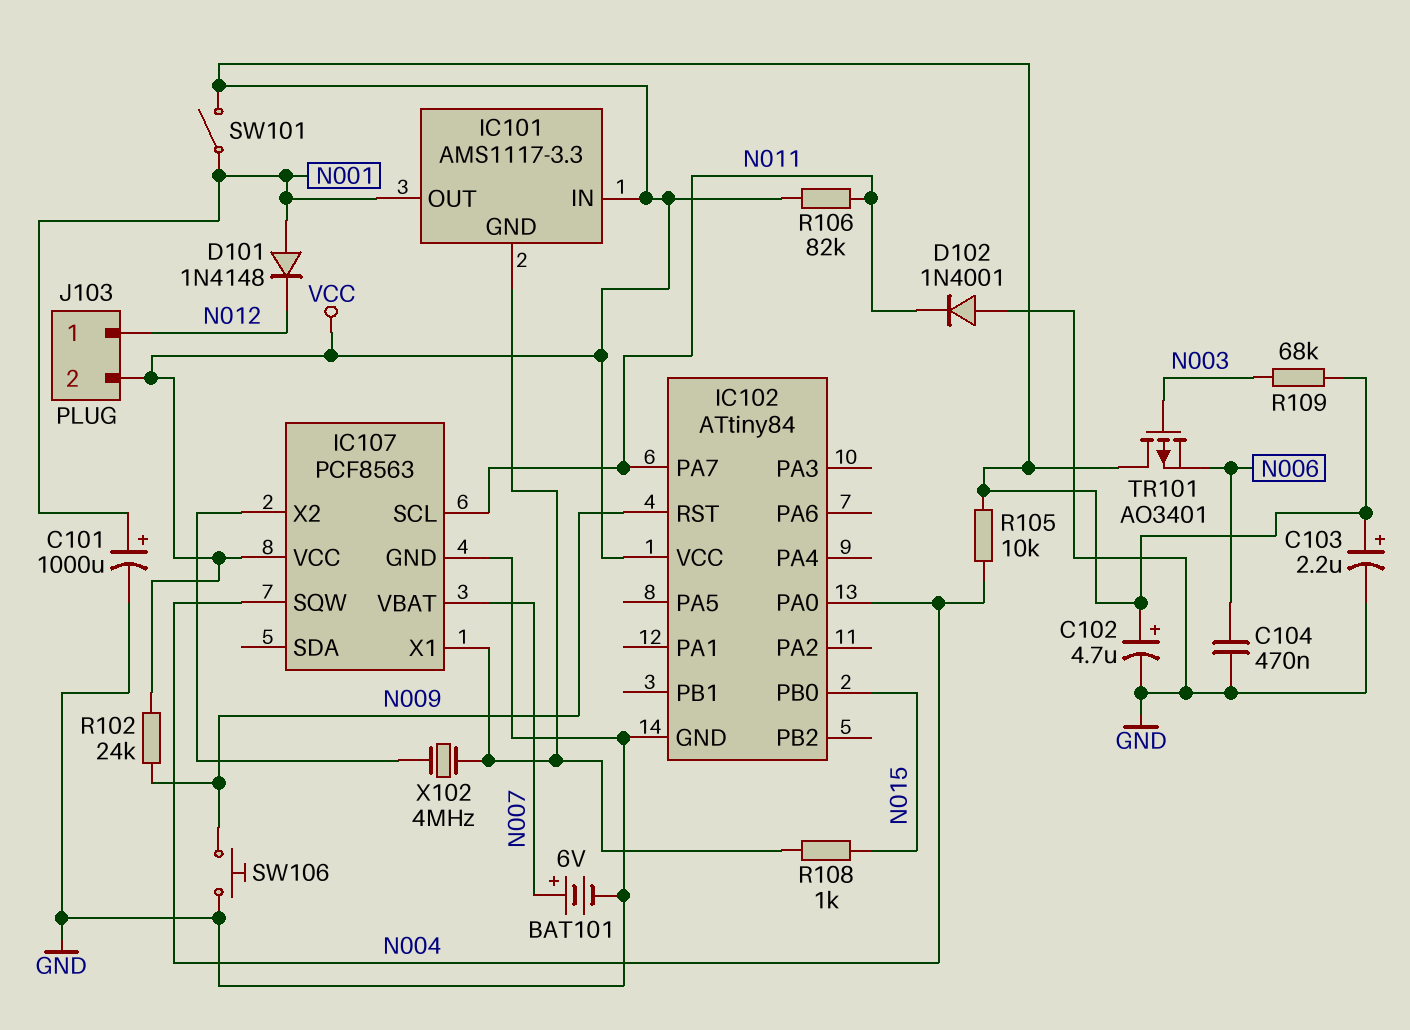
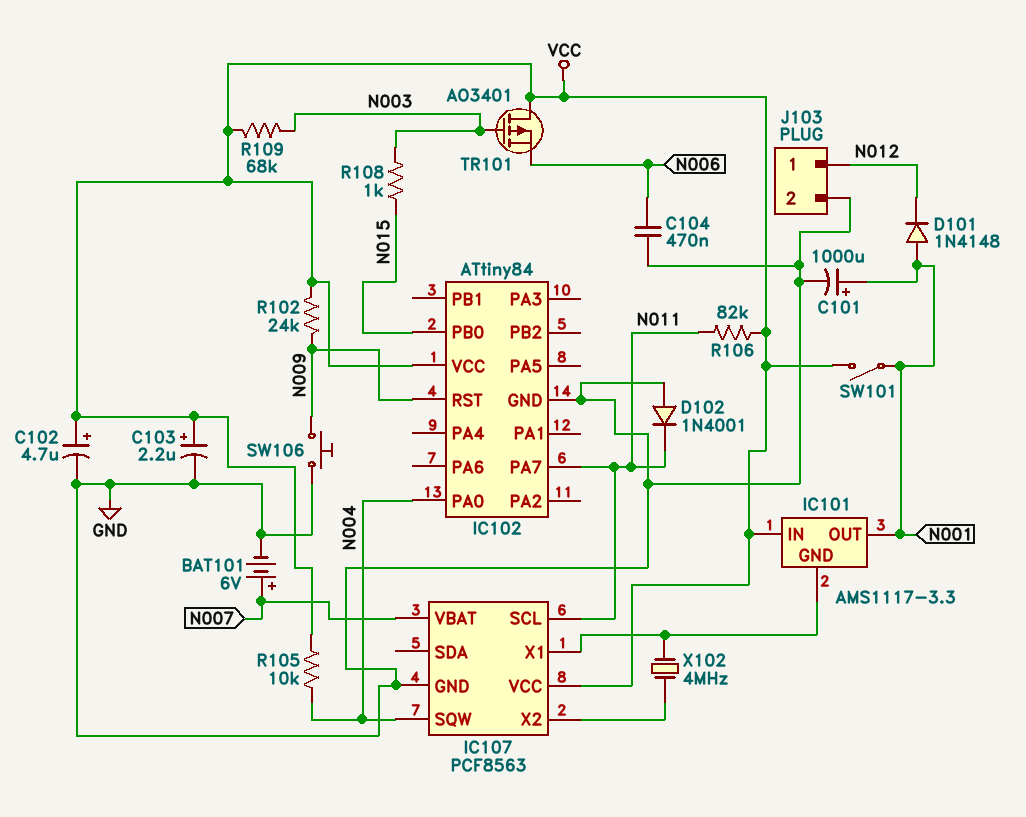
J103 pin 2: VCC -> GND
R108: 1k (IC101/GND, N015) -> 1k (N003, N015)

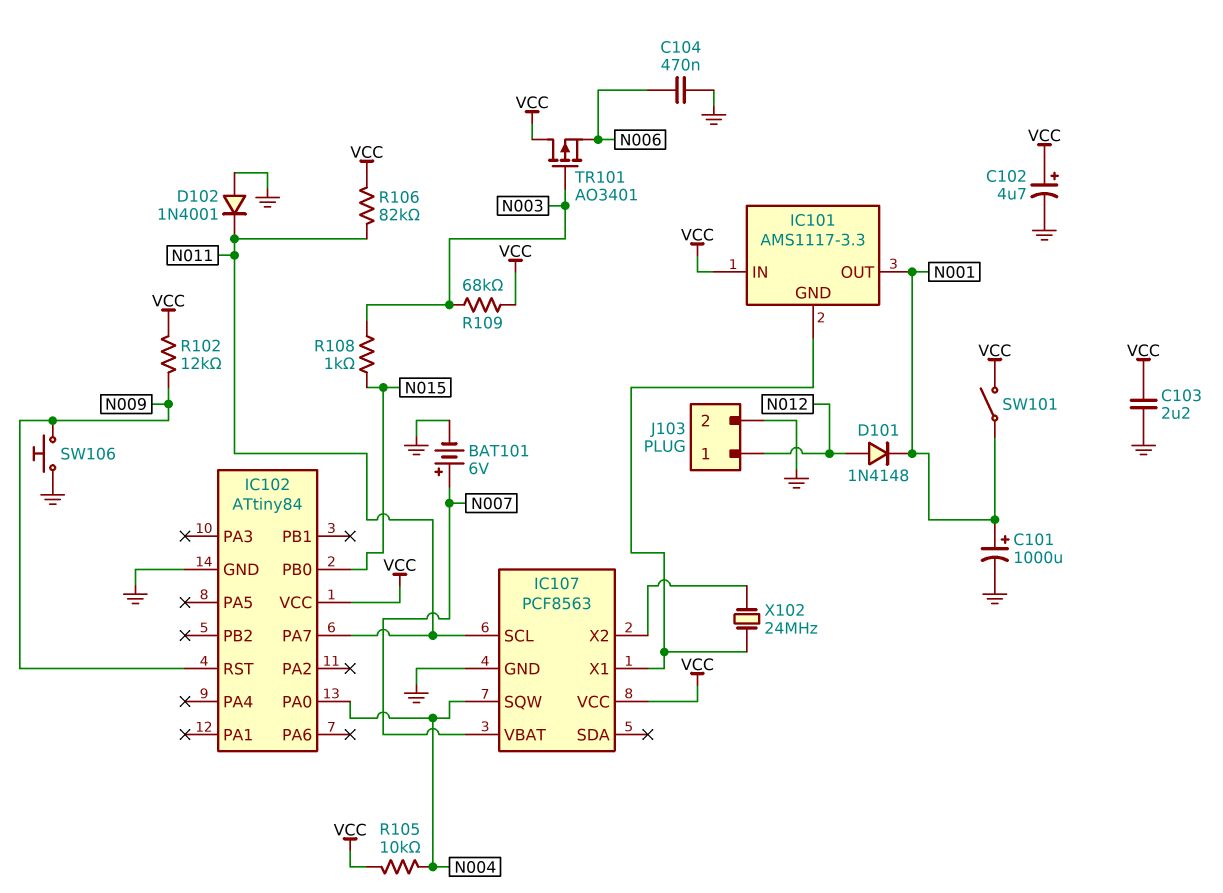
C103: 2.2uF (plus VCC, minus GND) -> 2.2uF (GND, VCC)
D101: diode 1N4148 (A N001, K N012) -> diode 1N4148 (A N012, K N001)
R102: 24k (N009, VCC) -> 12k (N009, VCC)
X102: 4MHz (IC101/GND, IC107/X2) -> 24MHz (IC101/GND, IC107/X2)

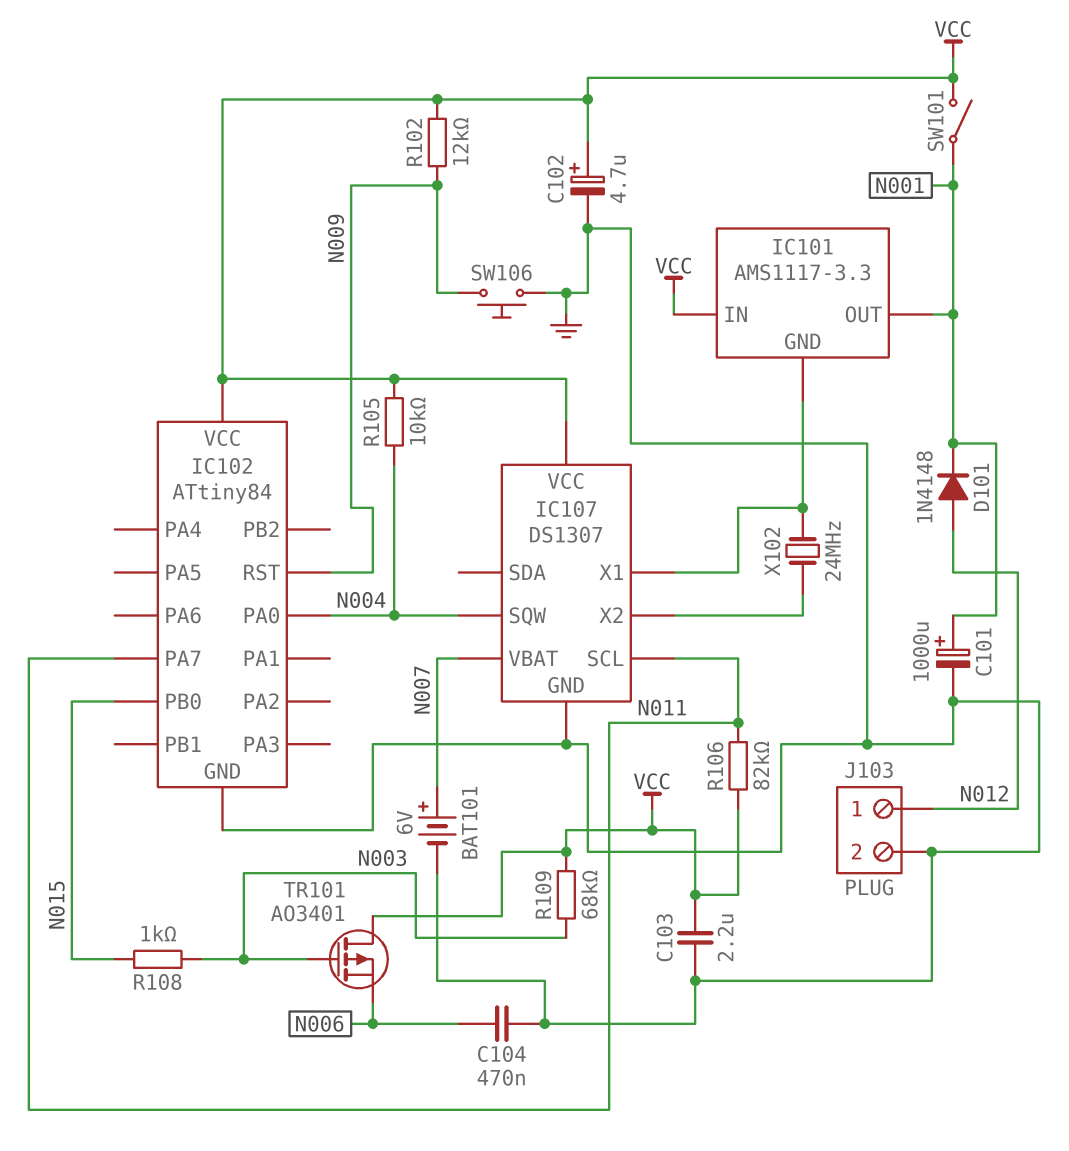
D102: diode 1N4001 (A GND, K N011) -> none
IC107: PCF8563 -> DS1307

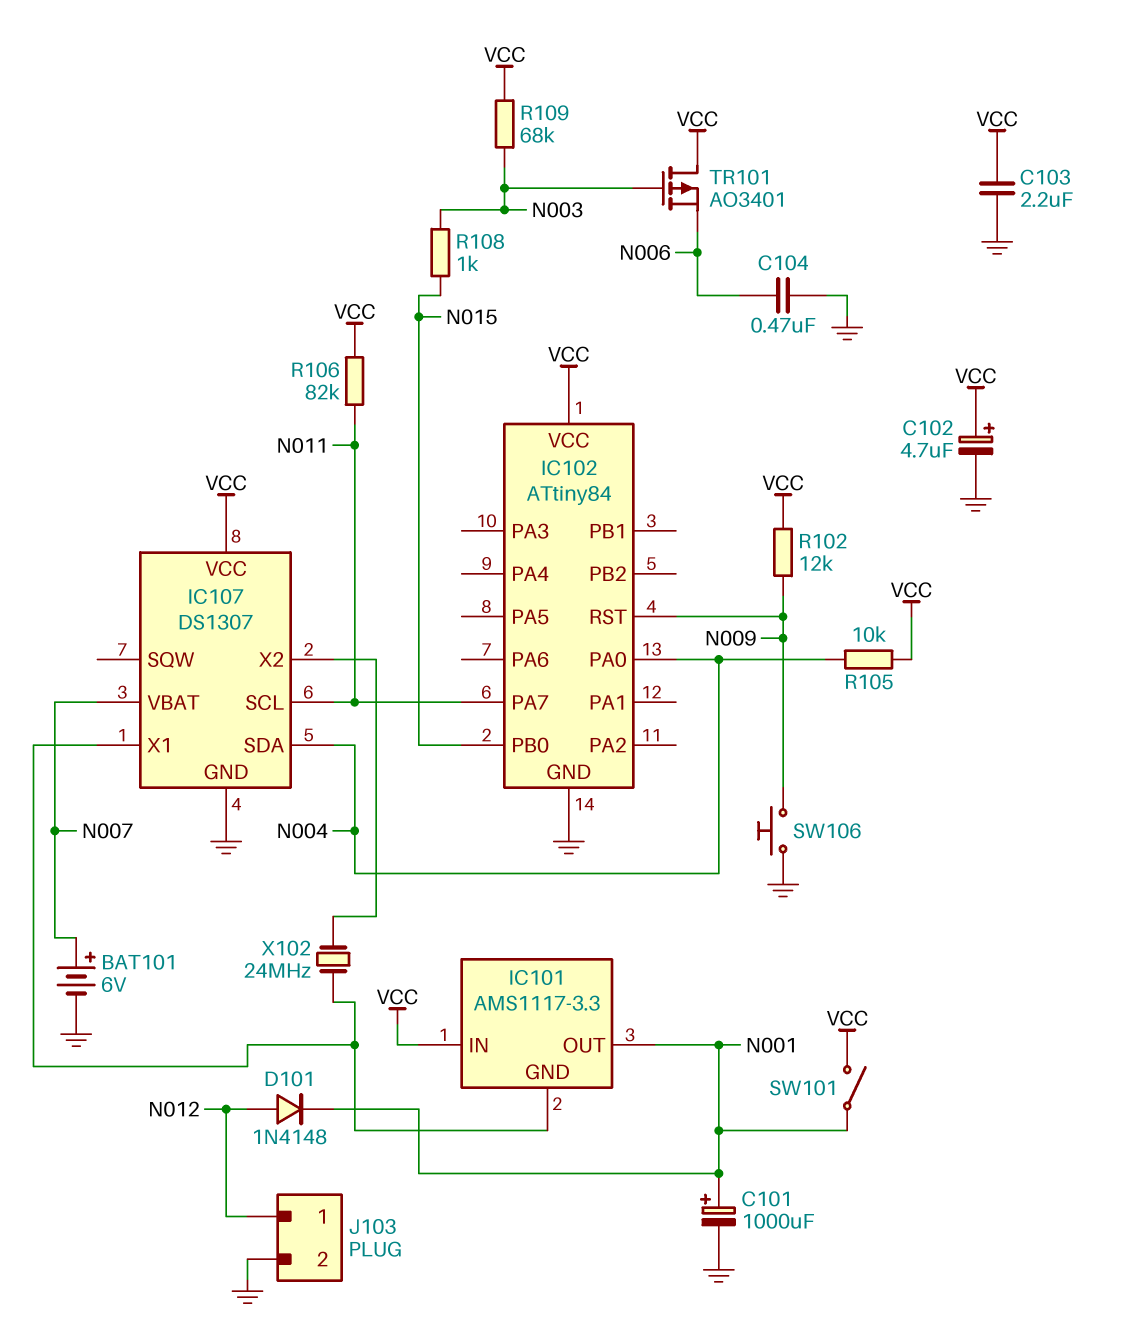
IC107 pin SDA: none -> N004
IC107 pin SQW: N004 -> none

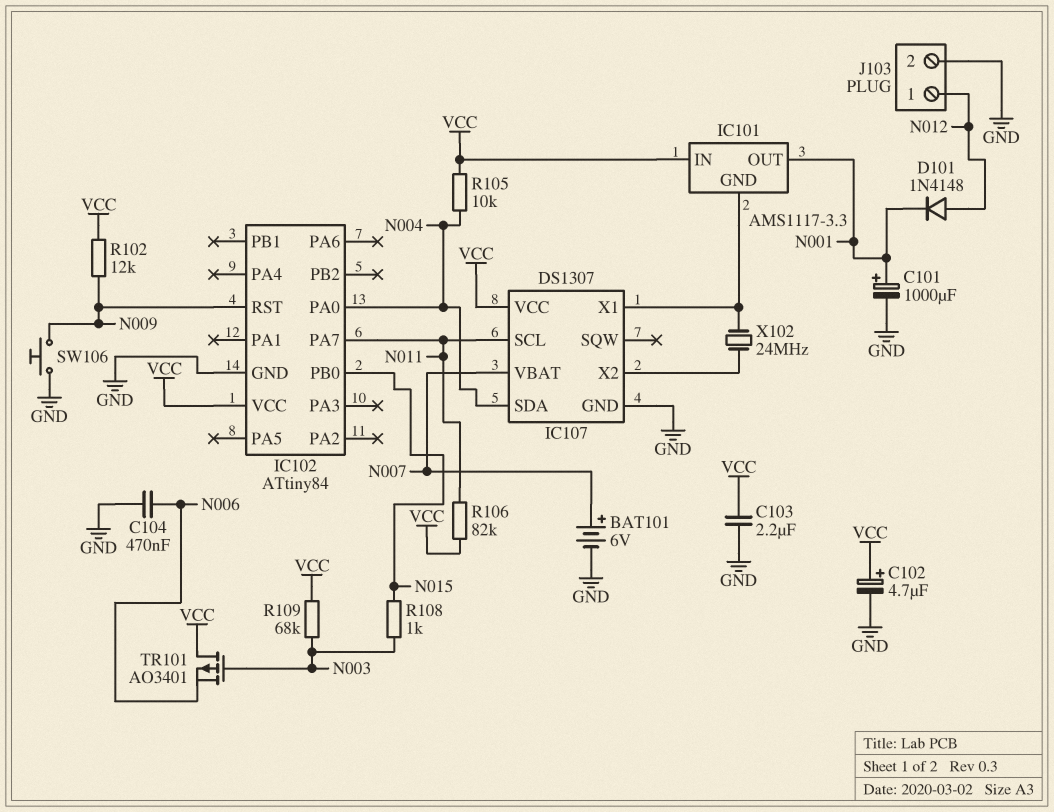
SW101: switch (N001, VCC) -> none

